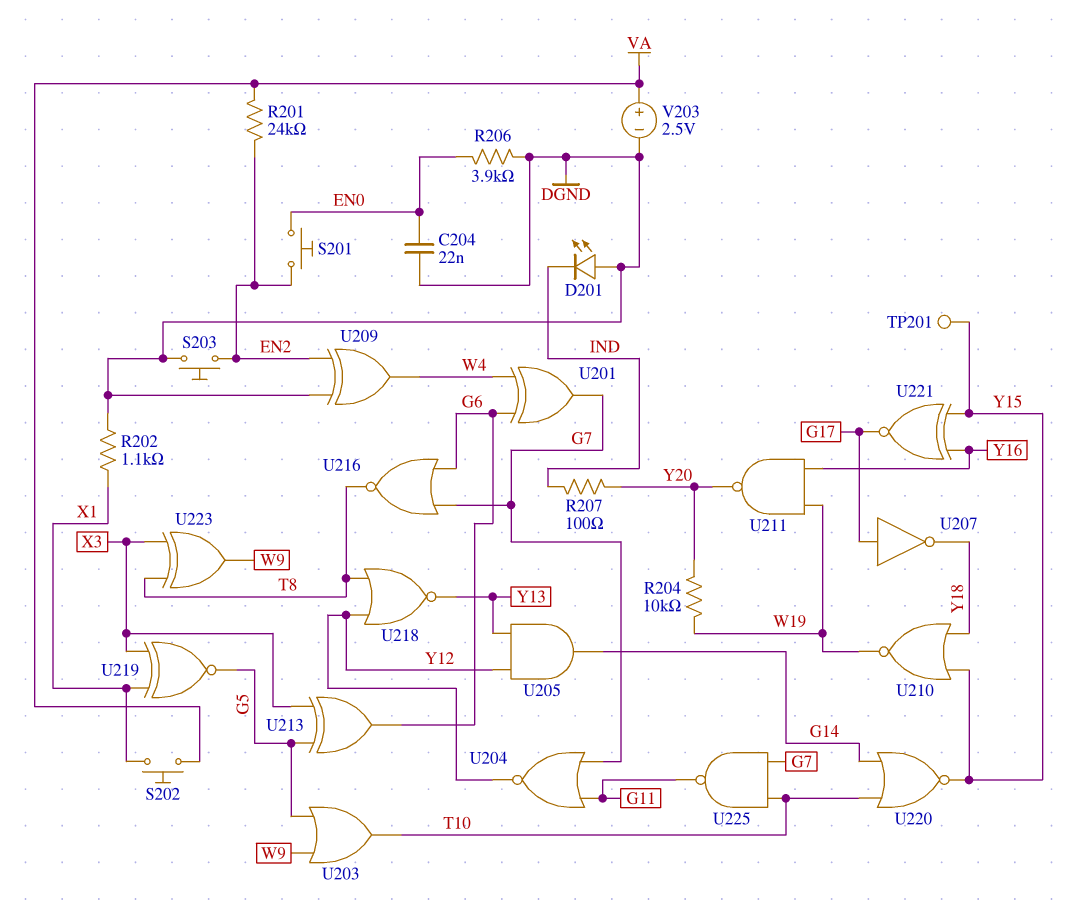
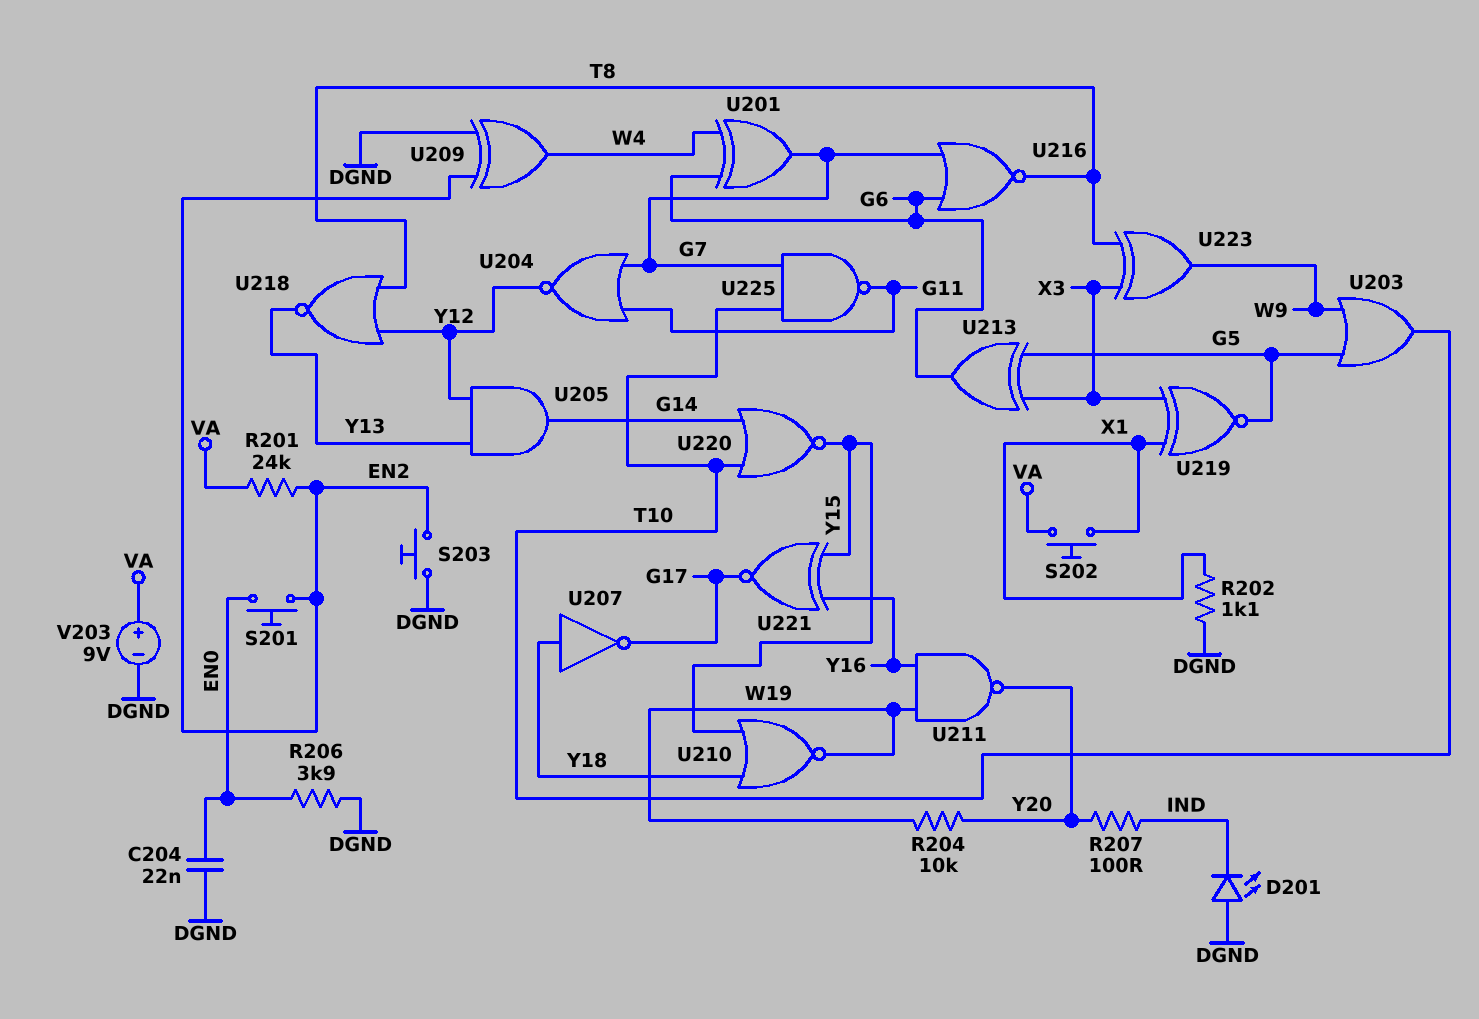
TP201: test point (Y15) -> none
U207: NOT (in G17, out Y18) -> NOT (in Y18, out G17)
V203: 2.5V (plus VA, minus DGND) -> 9V (plus VA, minus DGND)

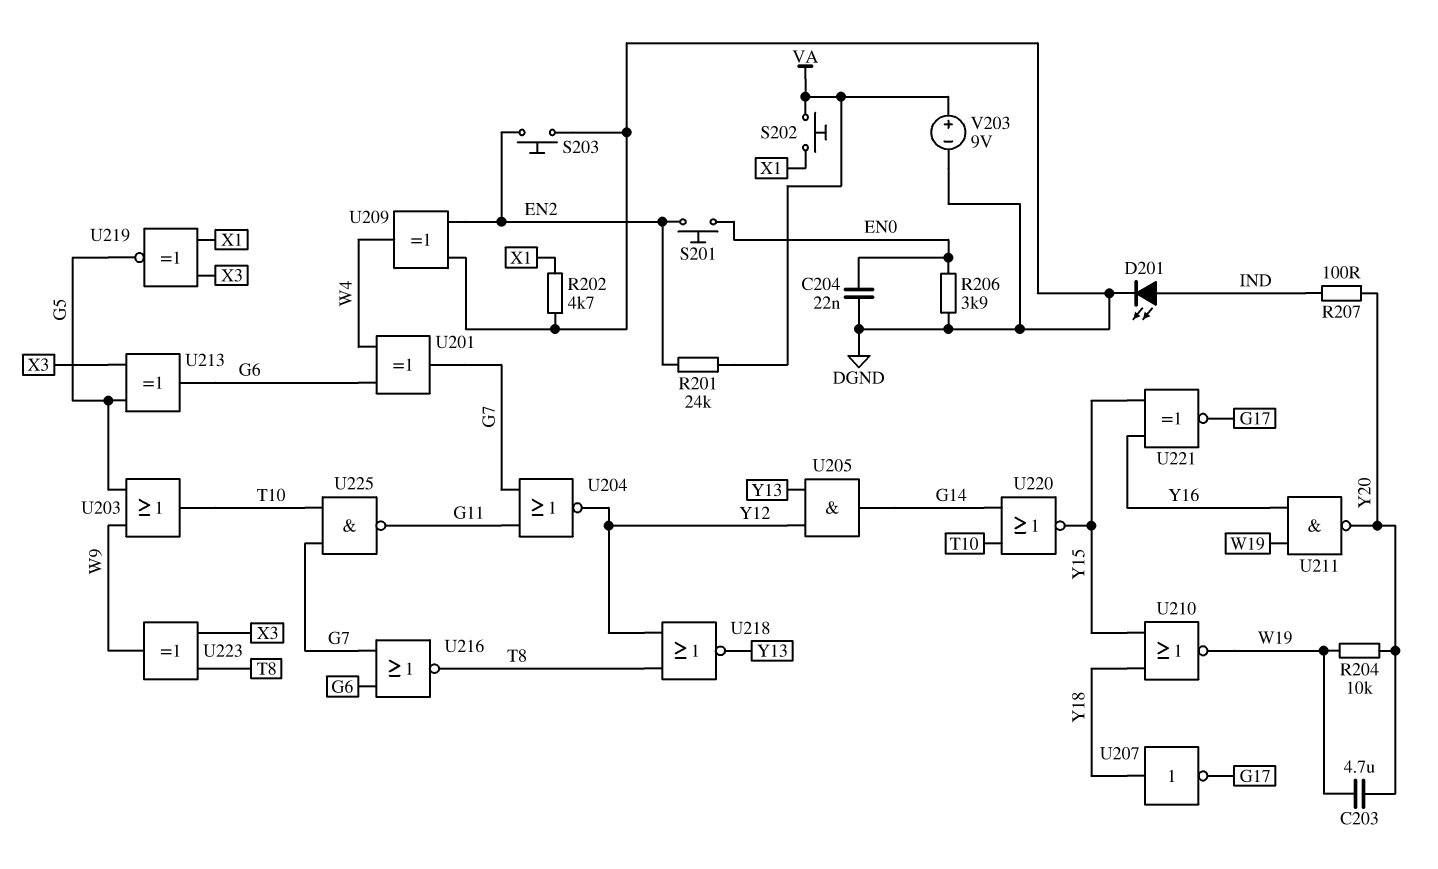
C203: none -> 4.7uF (W19, Y20)
D201: LED (A DGND, K IND) -> LED (A IND, K DGND)
R202: 1.1k (DGND, X1) -> 4.7k (DGND, X1)

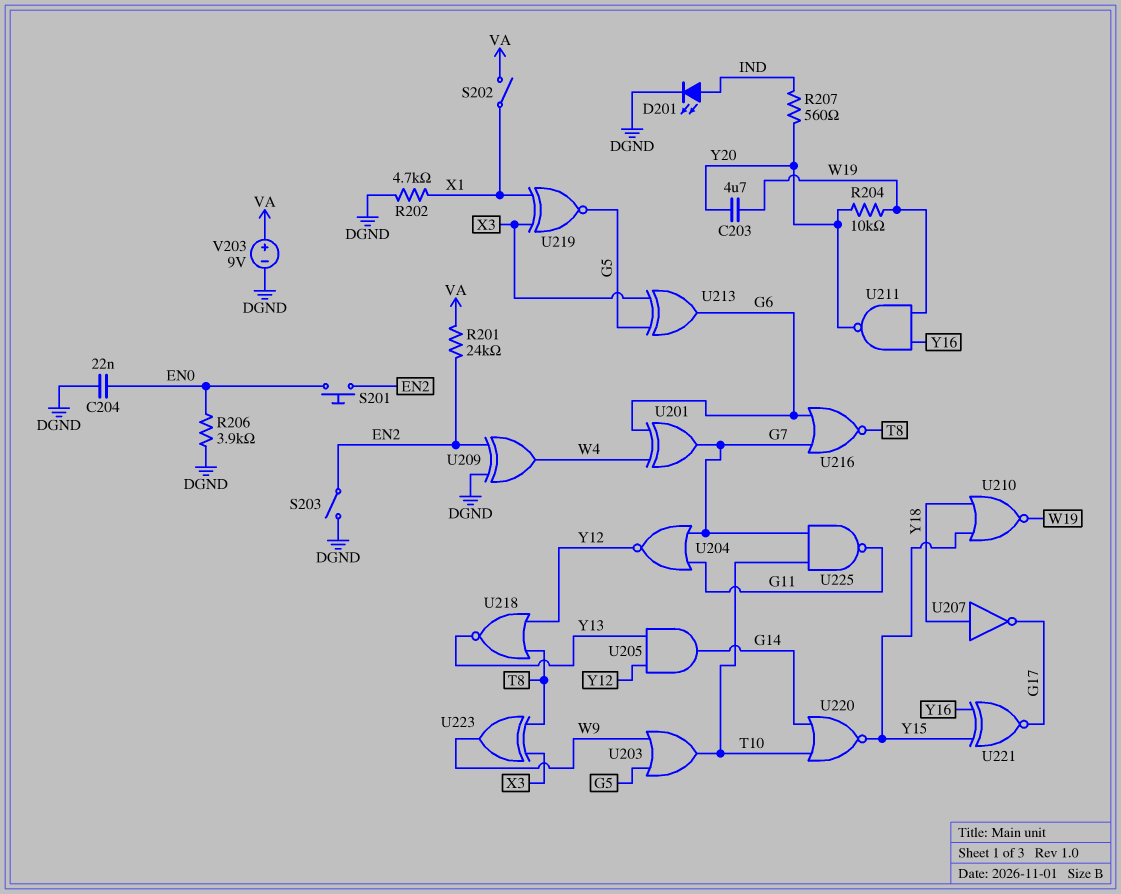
R207: 100 (IND, Y20) -> 560 (IND, Y20)
S202: button (VA, X1) -> switch (VA, X1)
S203: button (DGND, EN2) -> switch (DGND, EN2)

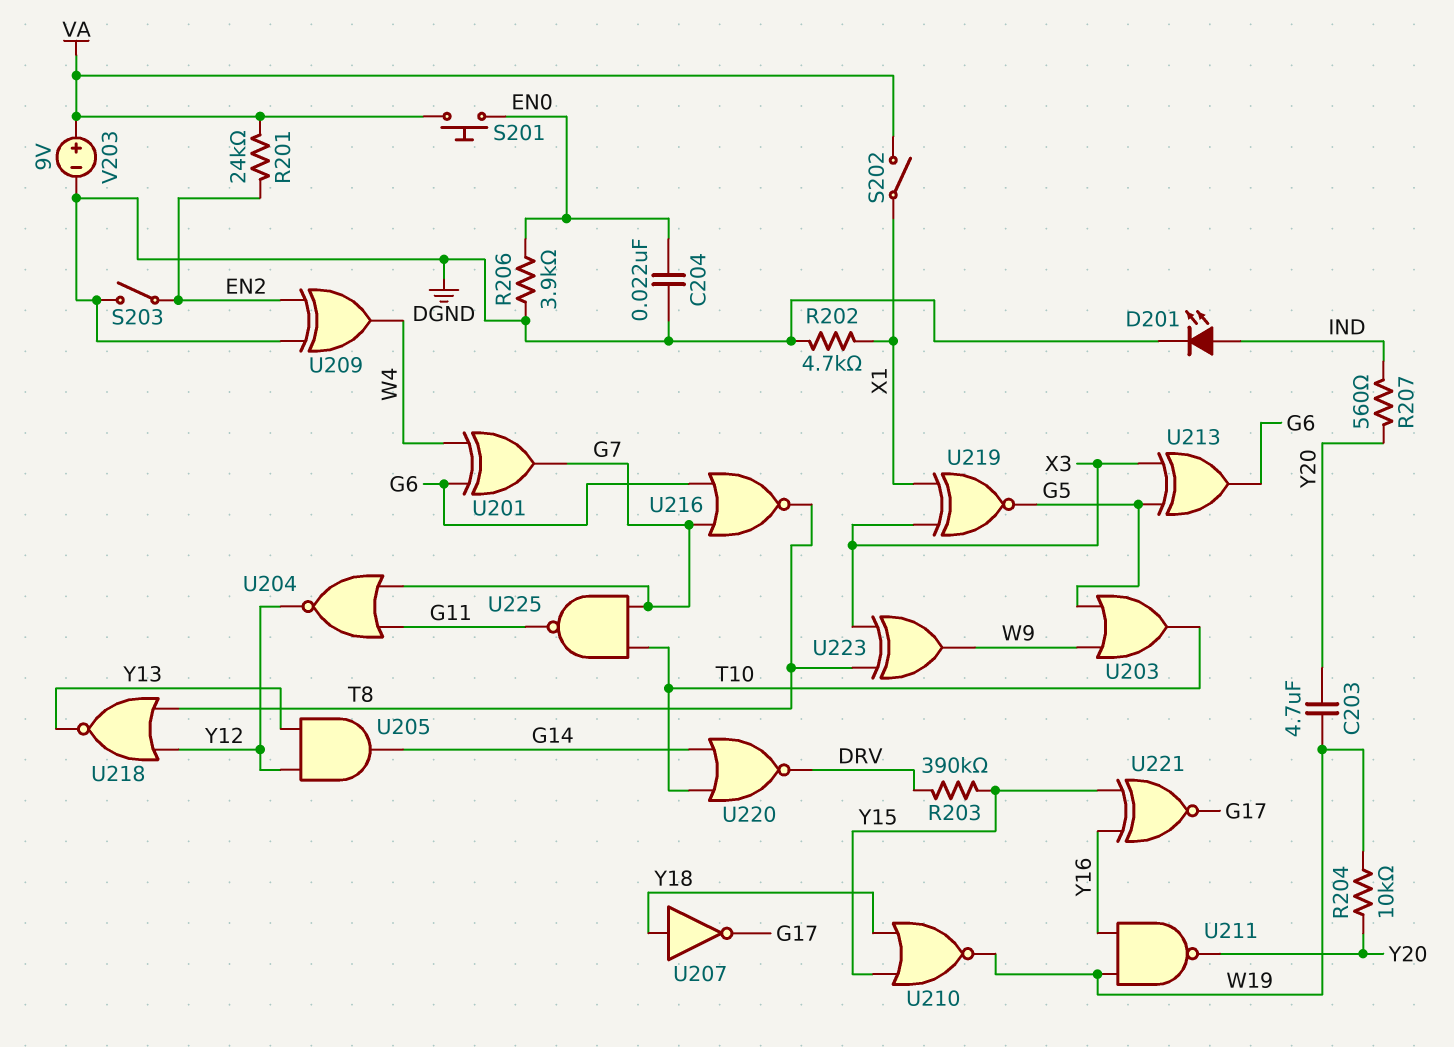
R203: none -> 390k (DRV, Y15)
S201: button (EN0, EN2) -> button (EN0, VA)
U220: NOR (in G14, in T10, out Y15) -> NOR (in G14, in T10, out DRV)

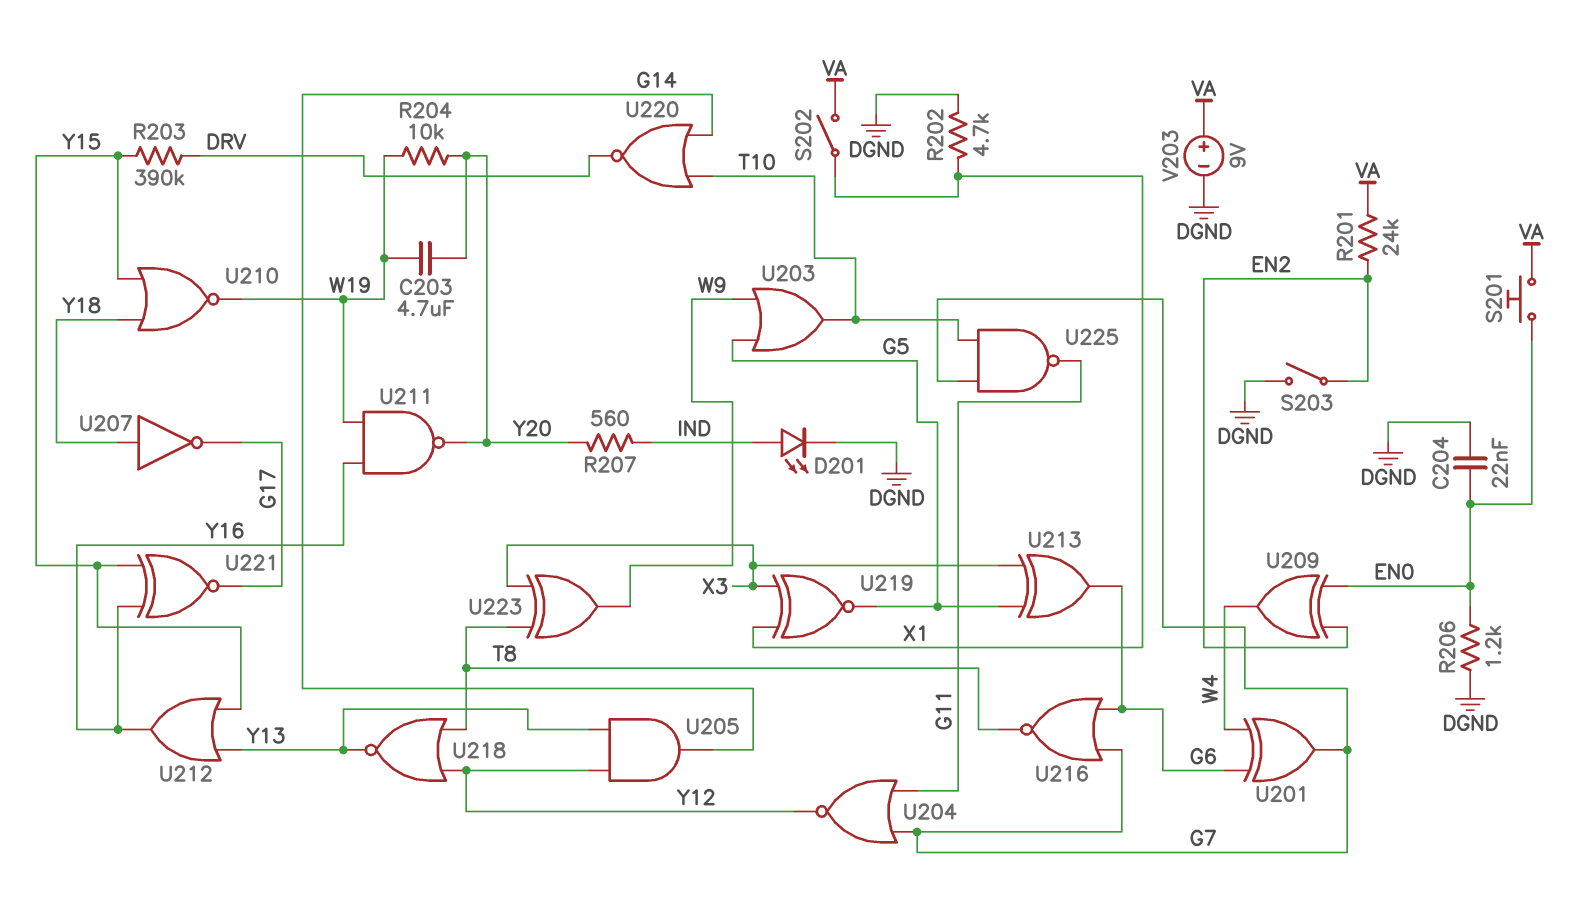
R206: 3.9k (DGND, EN0) -> 1.2k (DGND, EN0)
U209: XOR (in DGND, in EN2, out W4) -> XOR (in EN0, in EN2, out W4)
U212: none -> OR (in Y13, in Y15, out Y16)

